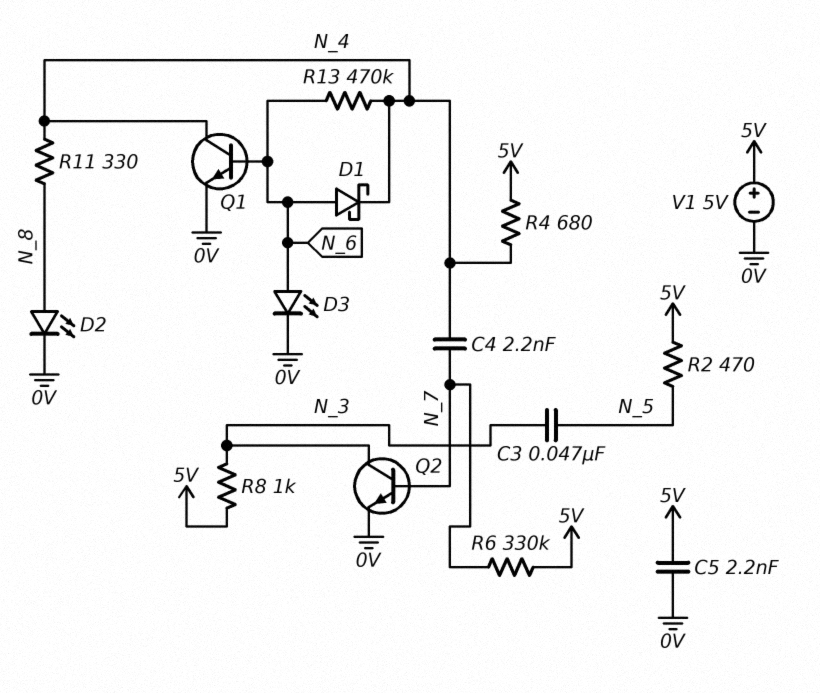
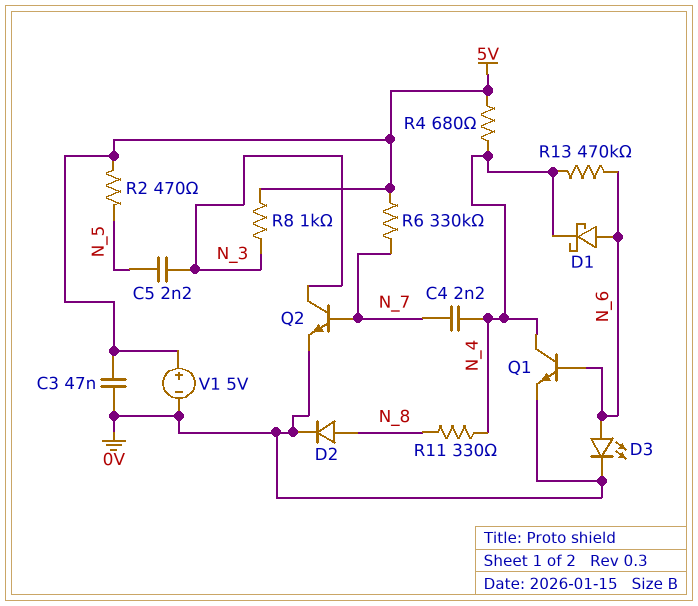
C3: 47nF (N_3, N_5) -> 47nF (0V, 5V)
C5: 2.2nF (0V, 5V) -> 2.2nF (N_3, N_5)
D2: LED (A N_8, K 0V) -> diode (A N_8, K 0V)

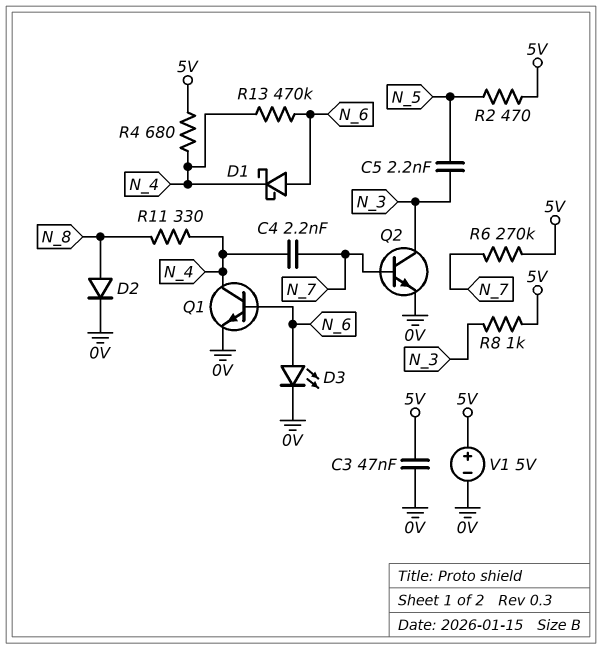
R6: 330k (5V, N_7) -> 270k (5V, N_7)

